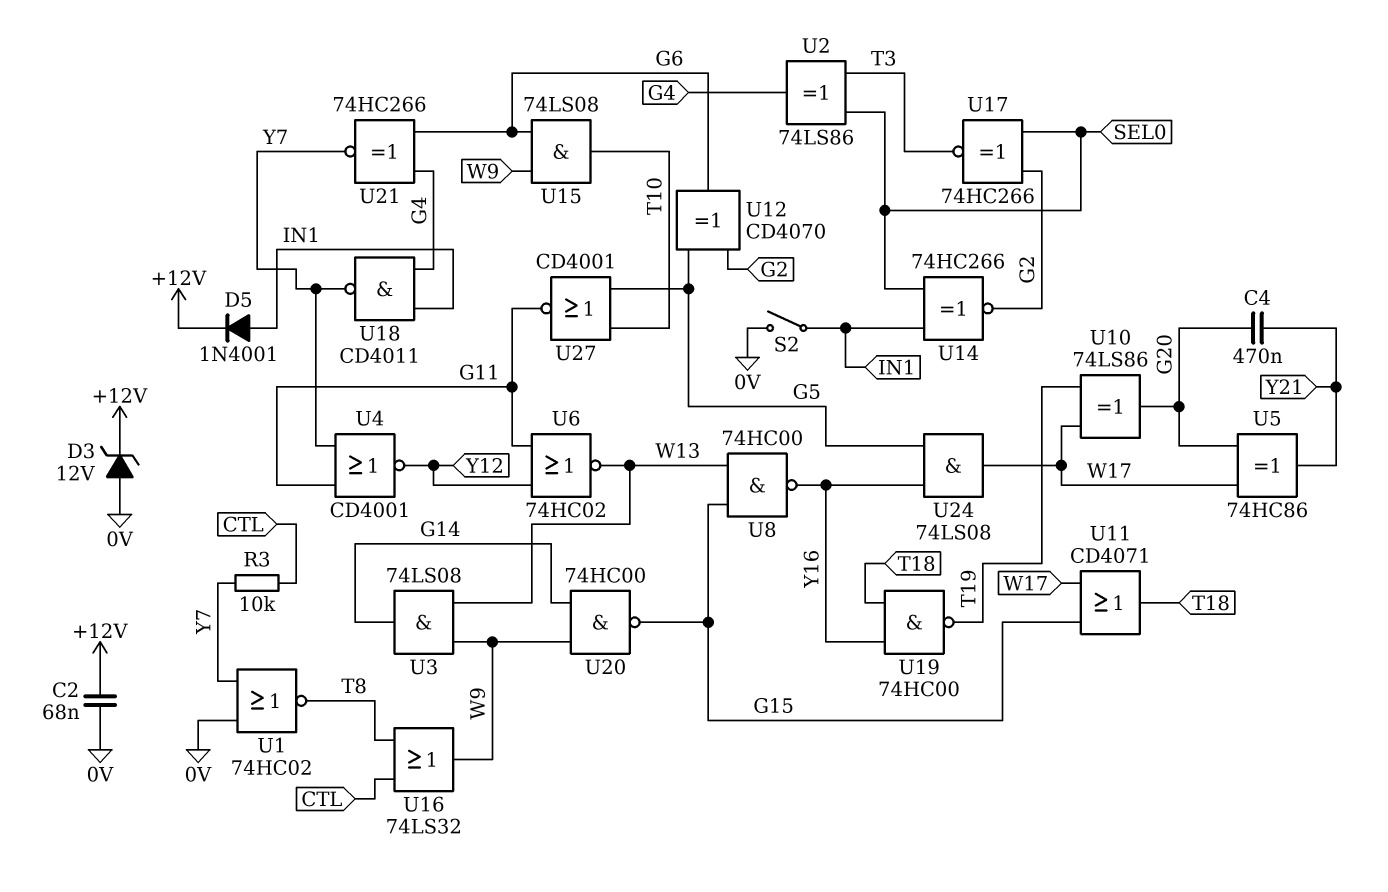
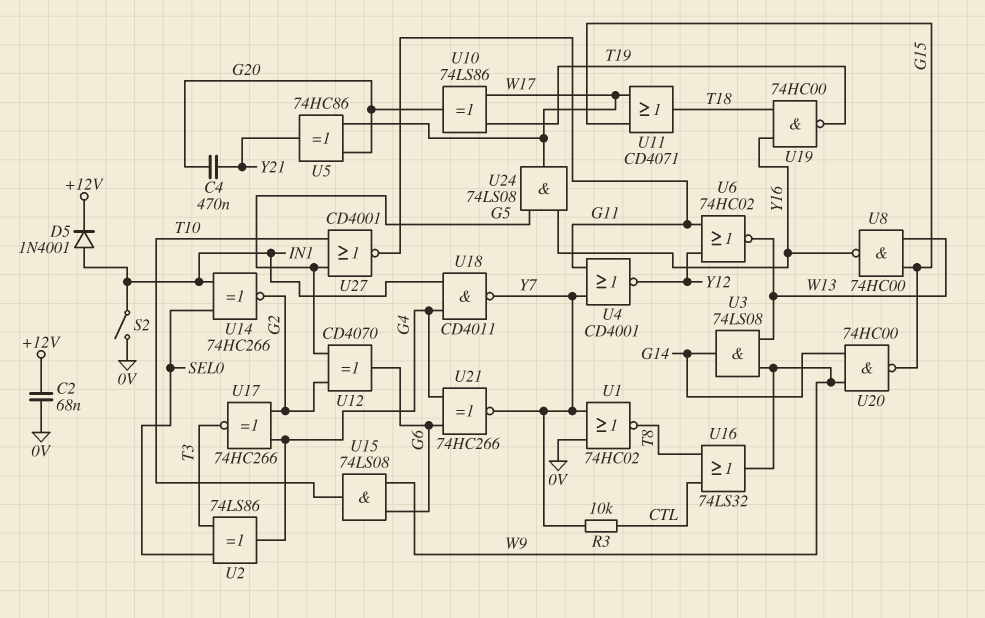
D3: zener 12V (A 0V, K +12V) -> none
U17: XNOR 74HC266 (in G2, in SEL0, out T3) -> XNOR 74HC266 (in G2, in G4, out T3)

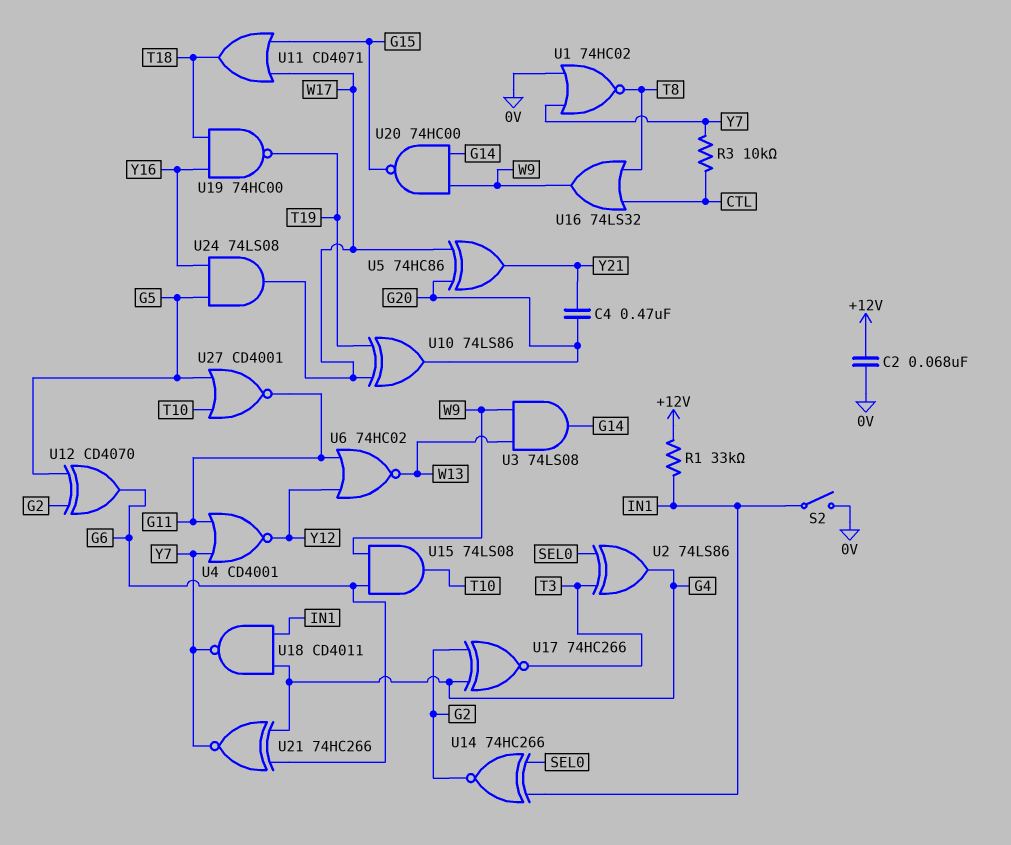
D5: diode 1N4001 (A IN1, K +12V) -> none
R1: none -> 33k (+12V, IN1)
U8: NAND 74HC00 (in G15, in W13, out Y16) -> none

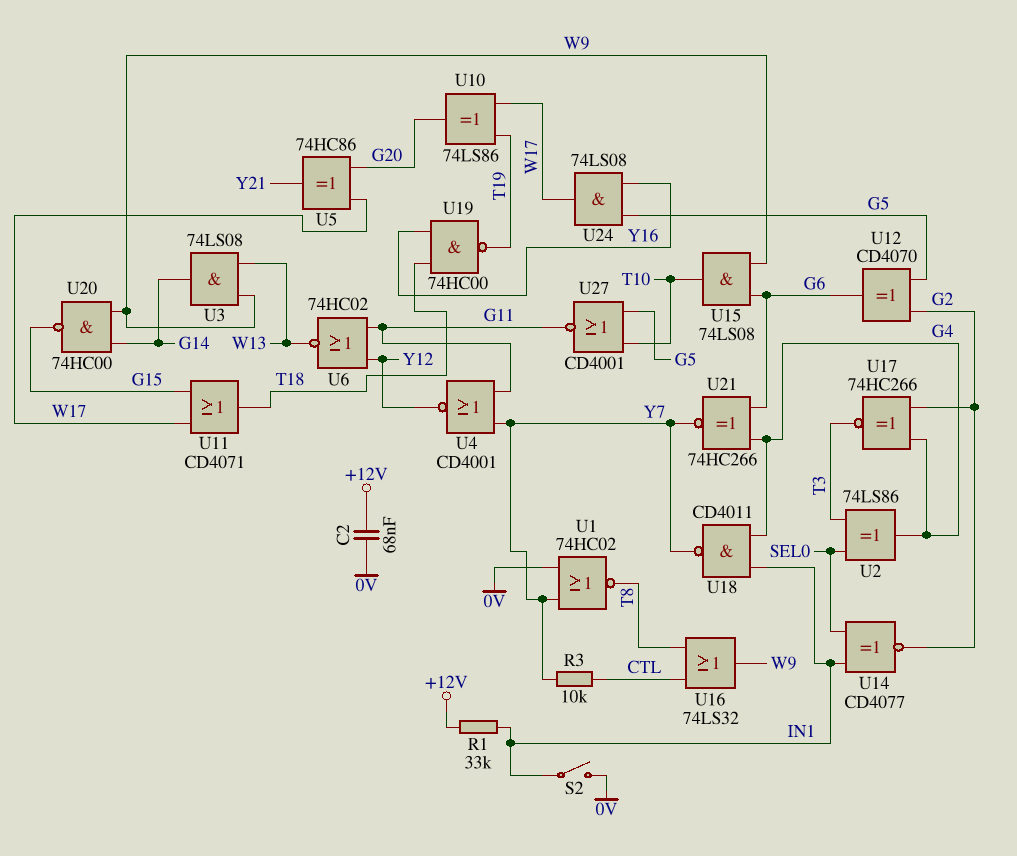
C4: 470nF (G20, Y21) -> none
U14: XNOR 74HC266 (in IN1, in SEL0, out G2) -> XNOR CD4077 (in IN1, in SEL0, out G2)

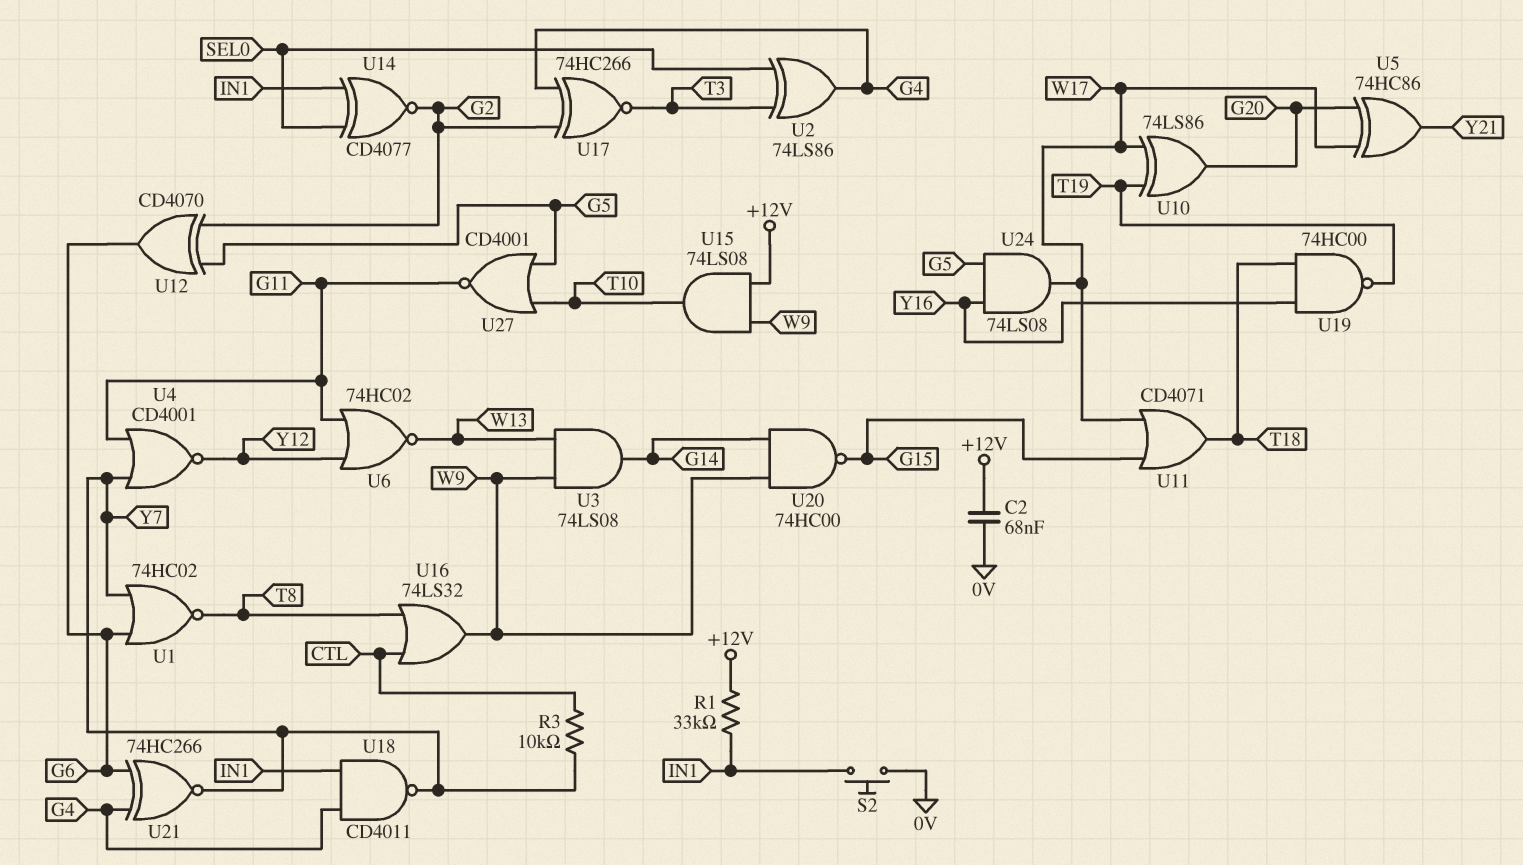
S2: switch (0V, IN1) -> button (0V, IN1)
U1: NOR 74HC02 (in 0V, in Y7, out T8) -> NOR 74HC02 (in G6, in Y7, out T8)
U15: AND 74LS08 (in G6, in W9, out T10) -> AND 74LS08 (in +12V, in W9, out T10)

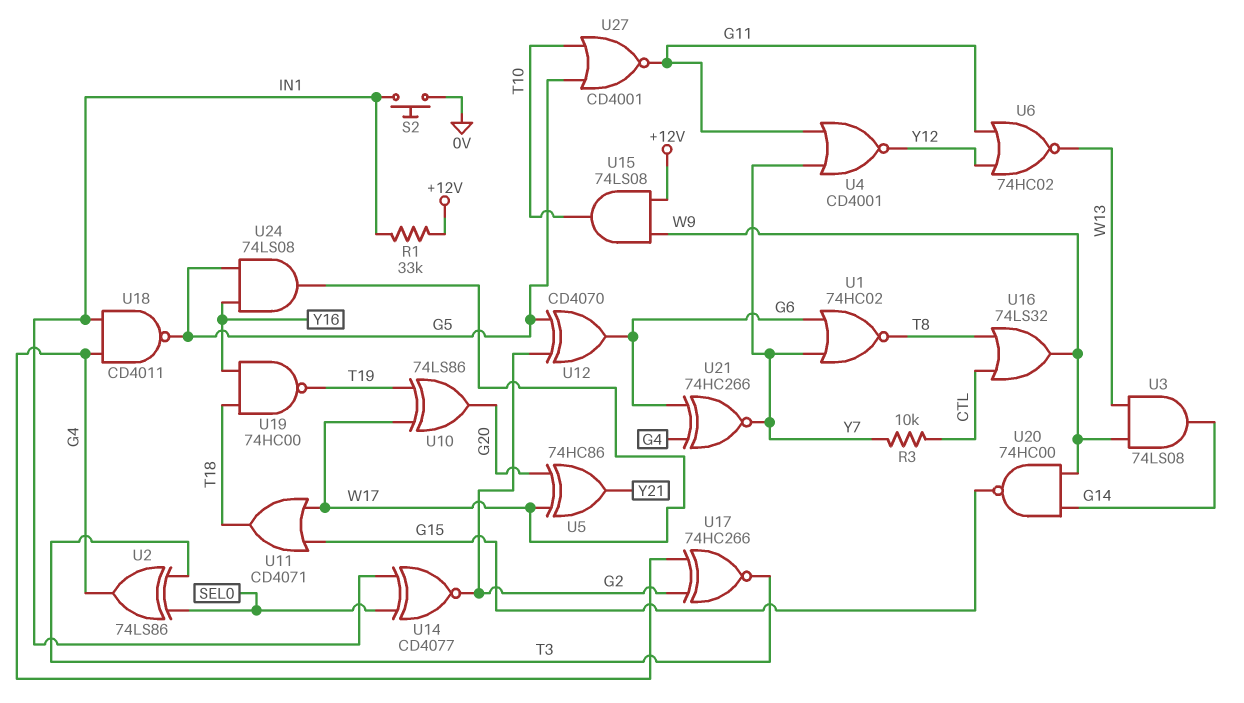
C2: 68nF (+12V, 0V) -> none
U18: NAND CD4011 (in G4, in IN1, out Y7) -> NAND CD4011 (in G4, in IN1, out G5)

